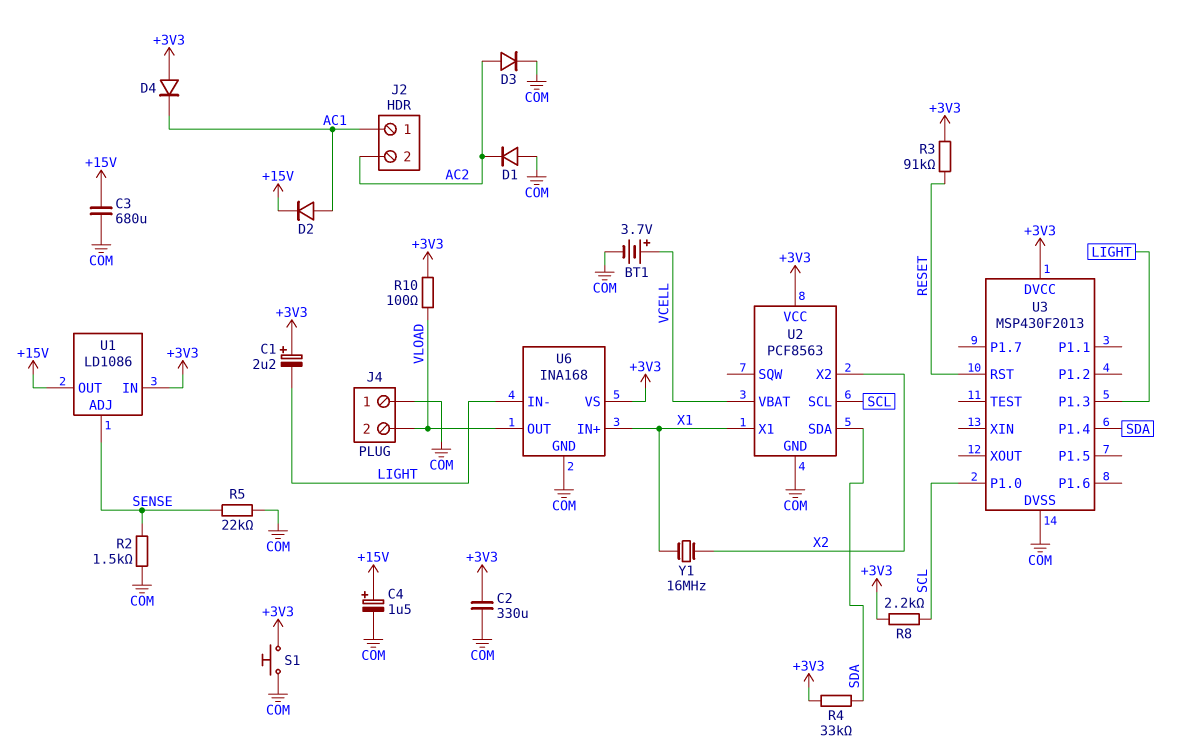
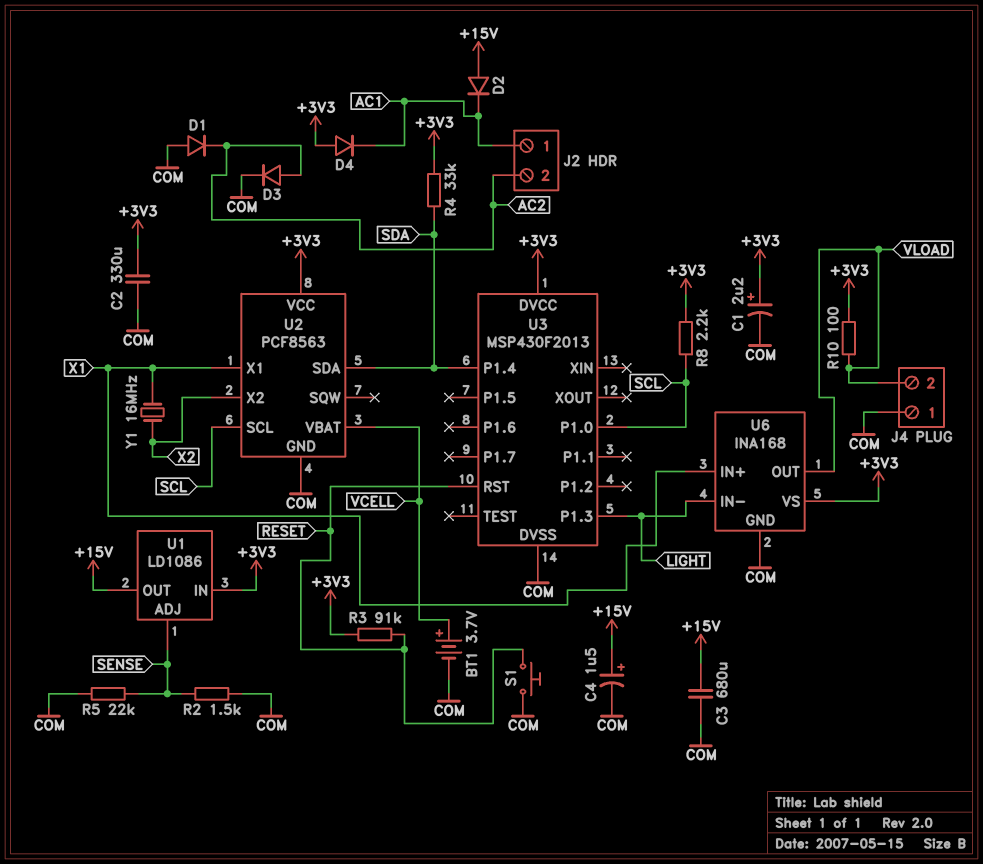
C1: 2.2uF (plus +3V3, minus LIGHT) -> 2.2uF (plus +3V3, minus COM)
D2: diode (A AC1, K +15V) -> diode (A +15V, K AC1)
S1: button (+3V3, COM) -> button (COM, RESET)

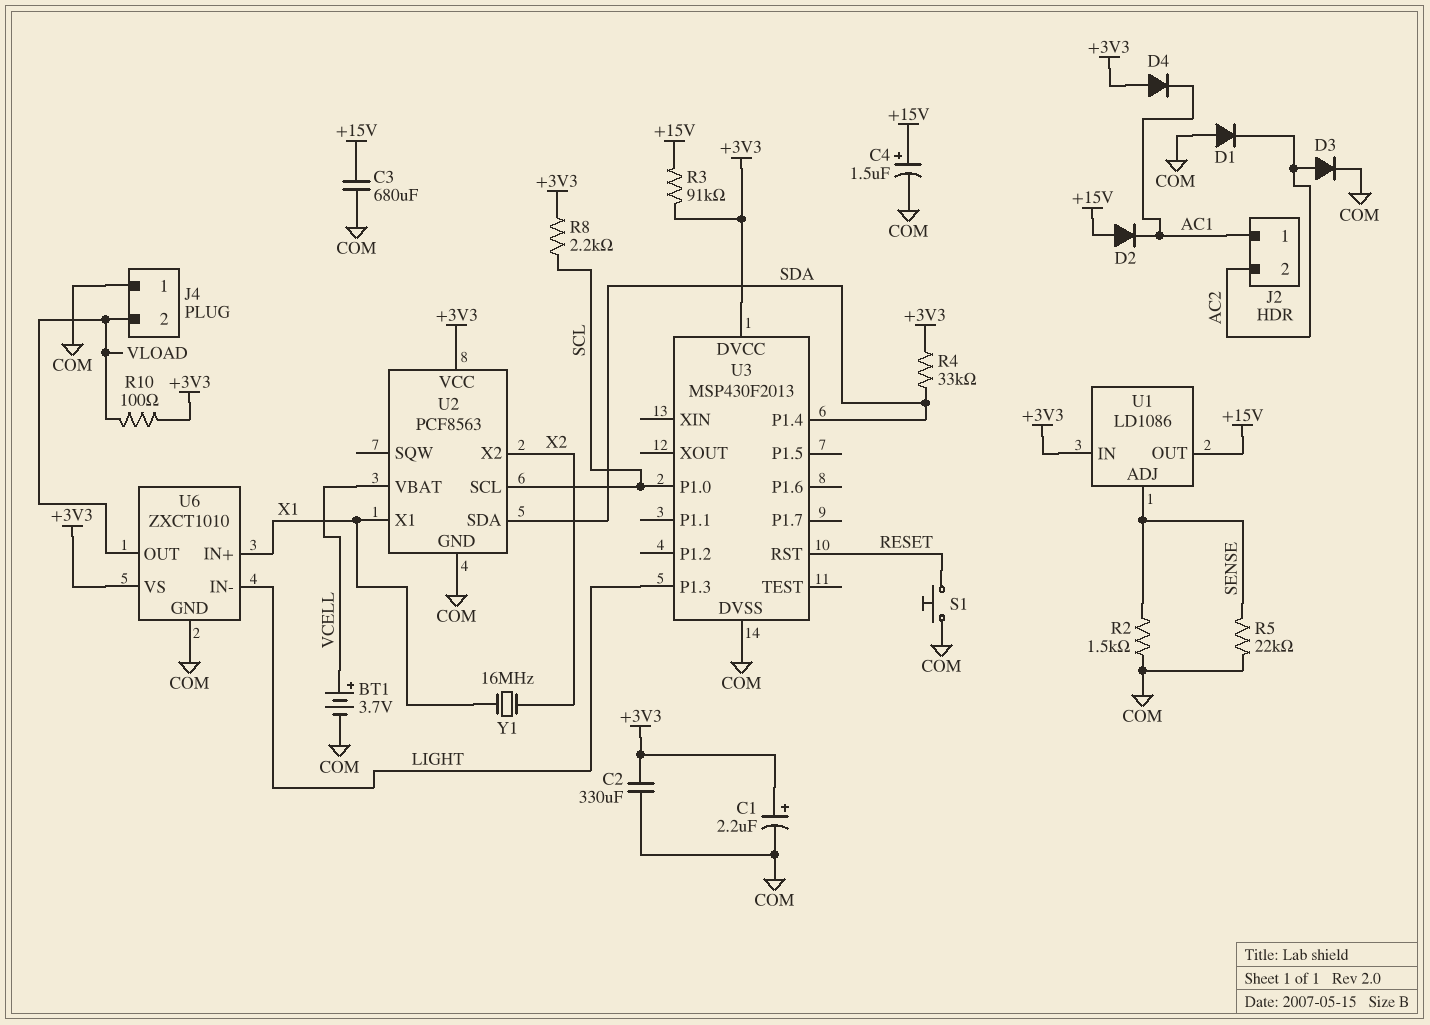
R3: 91k (+3V3, RESET) -> 91k (+3V3, +15V)
U6: INA168 -> ZXCT1010

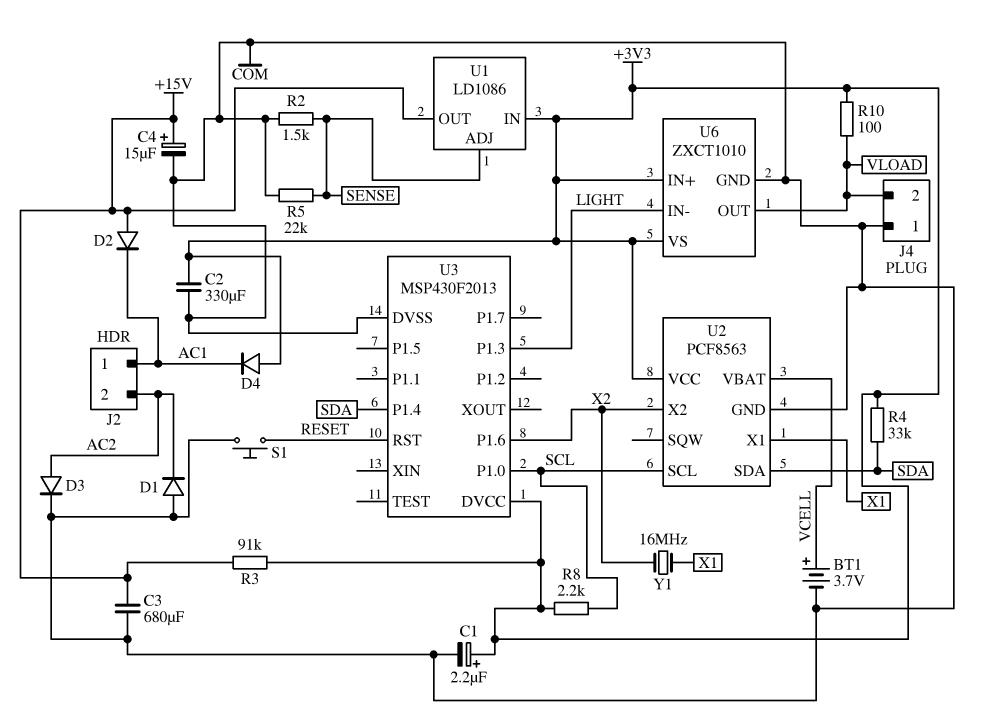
C4: 1.5uF (plus +15V, minus COM) -> 15uF (plus +15V, minus COM)
U3 pin P1.6: none -> X2
U6 pin IN+: X1 -> +3V3

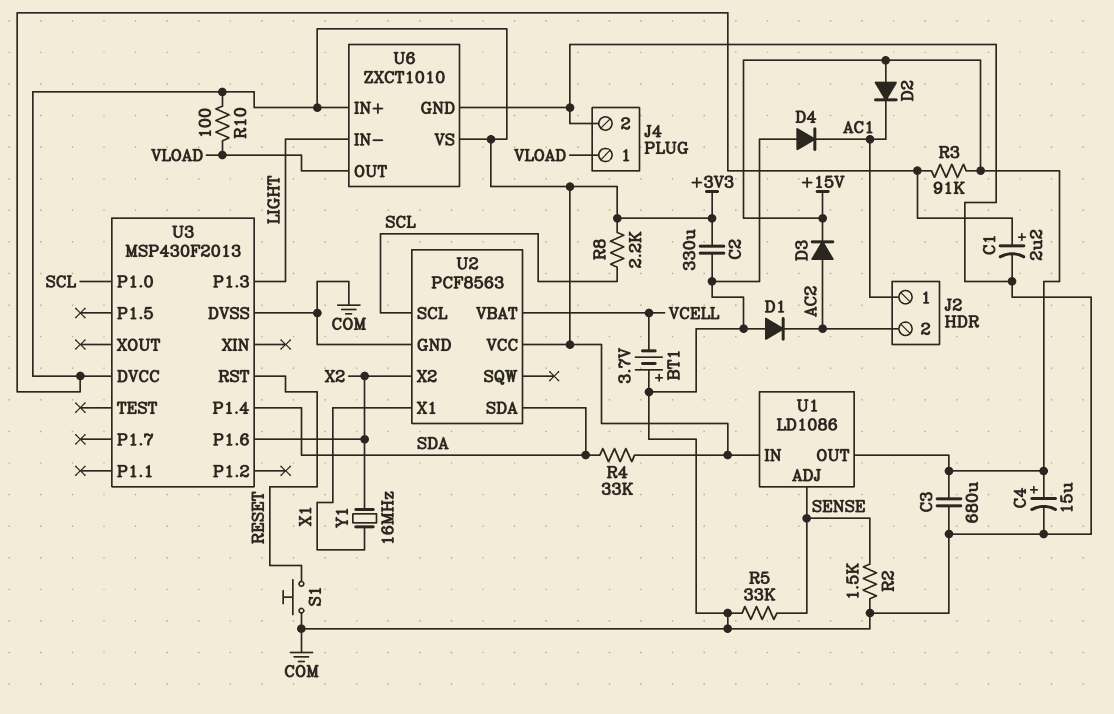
BT1: 3.7V (plus VCELL, minus COM) -> 3.7V (plus COM, minus VCELL)
D3: diode (A AC2, K COM) -> diode (A AC2, K +15V)
D4: diode (A +3V3, K AC1) -> diode (A COM, K AC1)
J4 pin 1: COM -> VLOAD
J4 pin 2: VLOAD -> COM
R5: 22k (COM, SENSE) -> 33k (COM, SENSE)

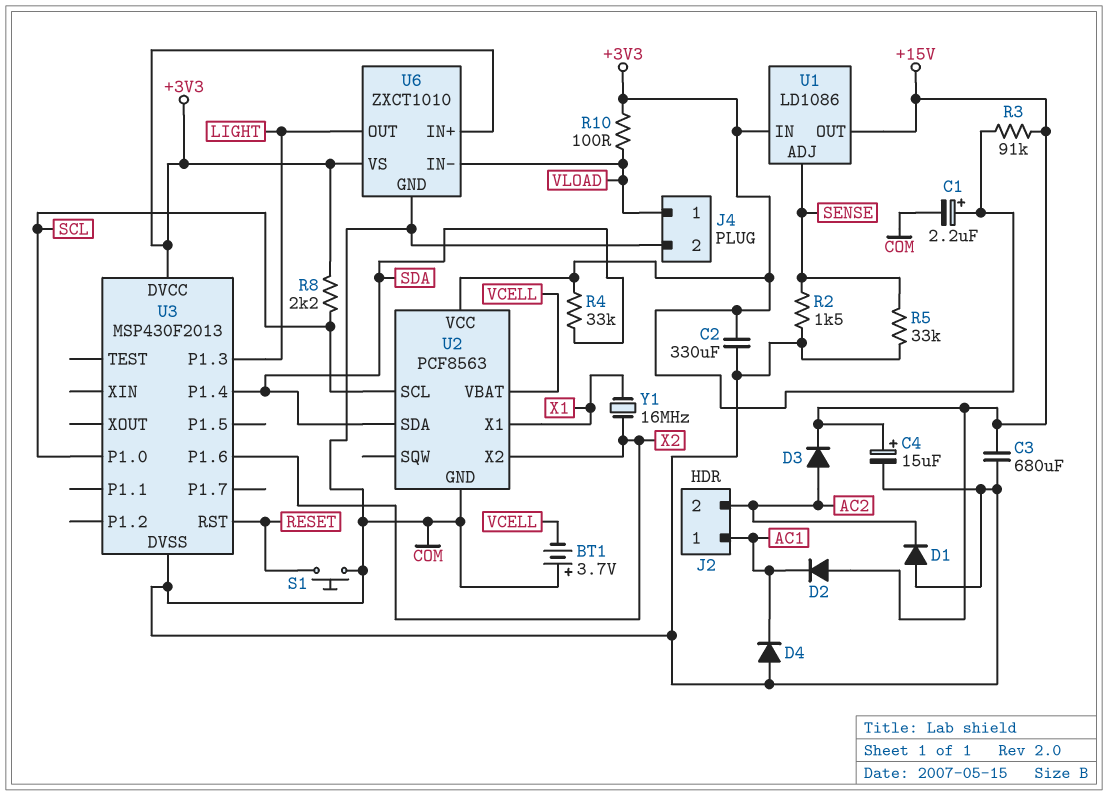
U6 pin IN-: LIGHT -> VLOAD
U6 pin OUT: VLOAD -> LIGHT

